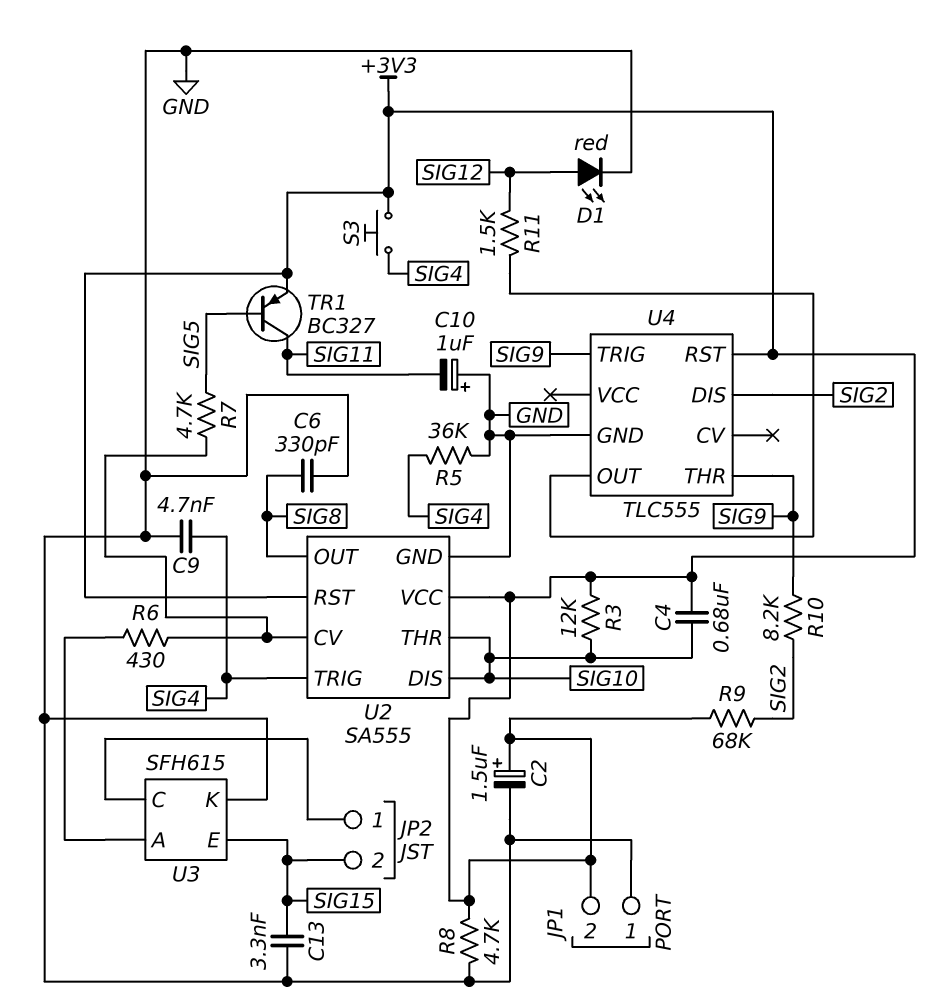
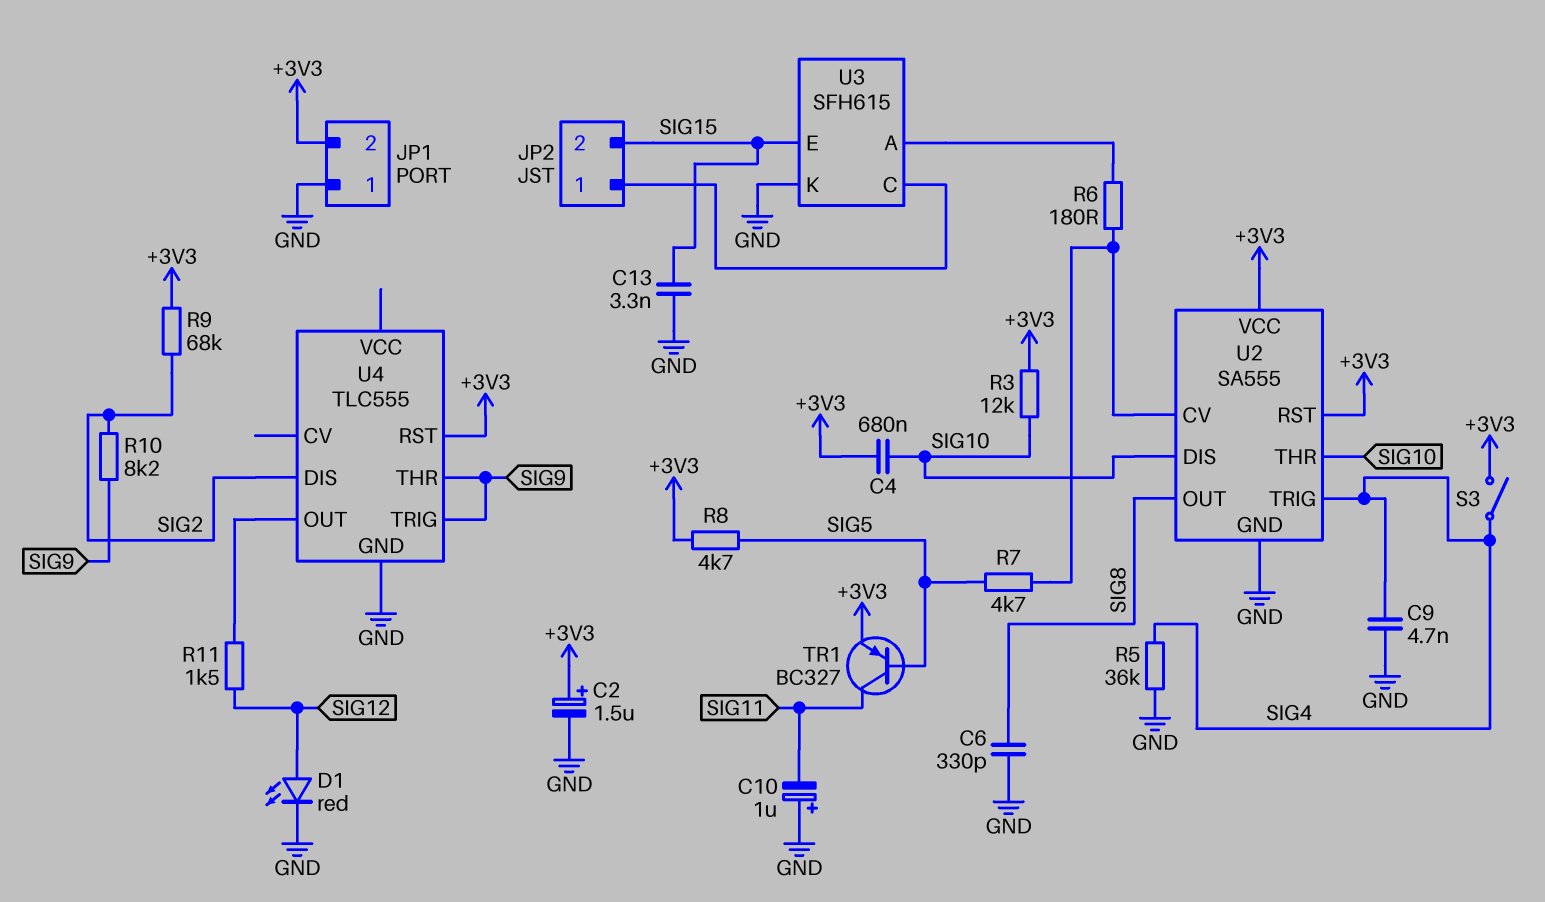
R6: 430 (U2/CV, U3/A) -> 180 (U2/CV, U3/A)
R8: 4.7k (+3V3, GND) -> 4.7k (+3V3, SIG5)
S3: button (+3V3, SIG4) -> switch (+3V3, SIG4)

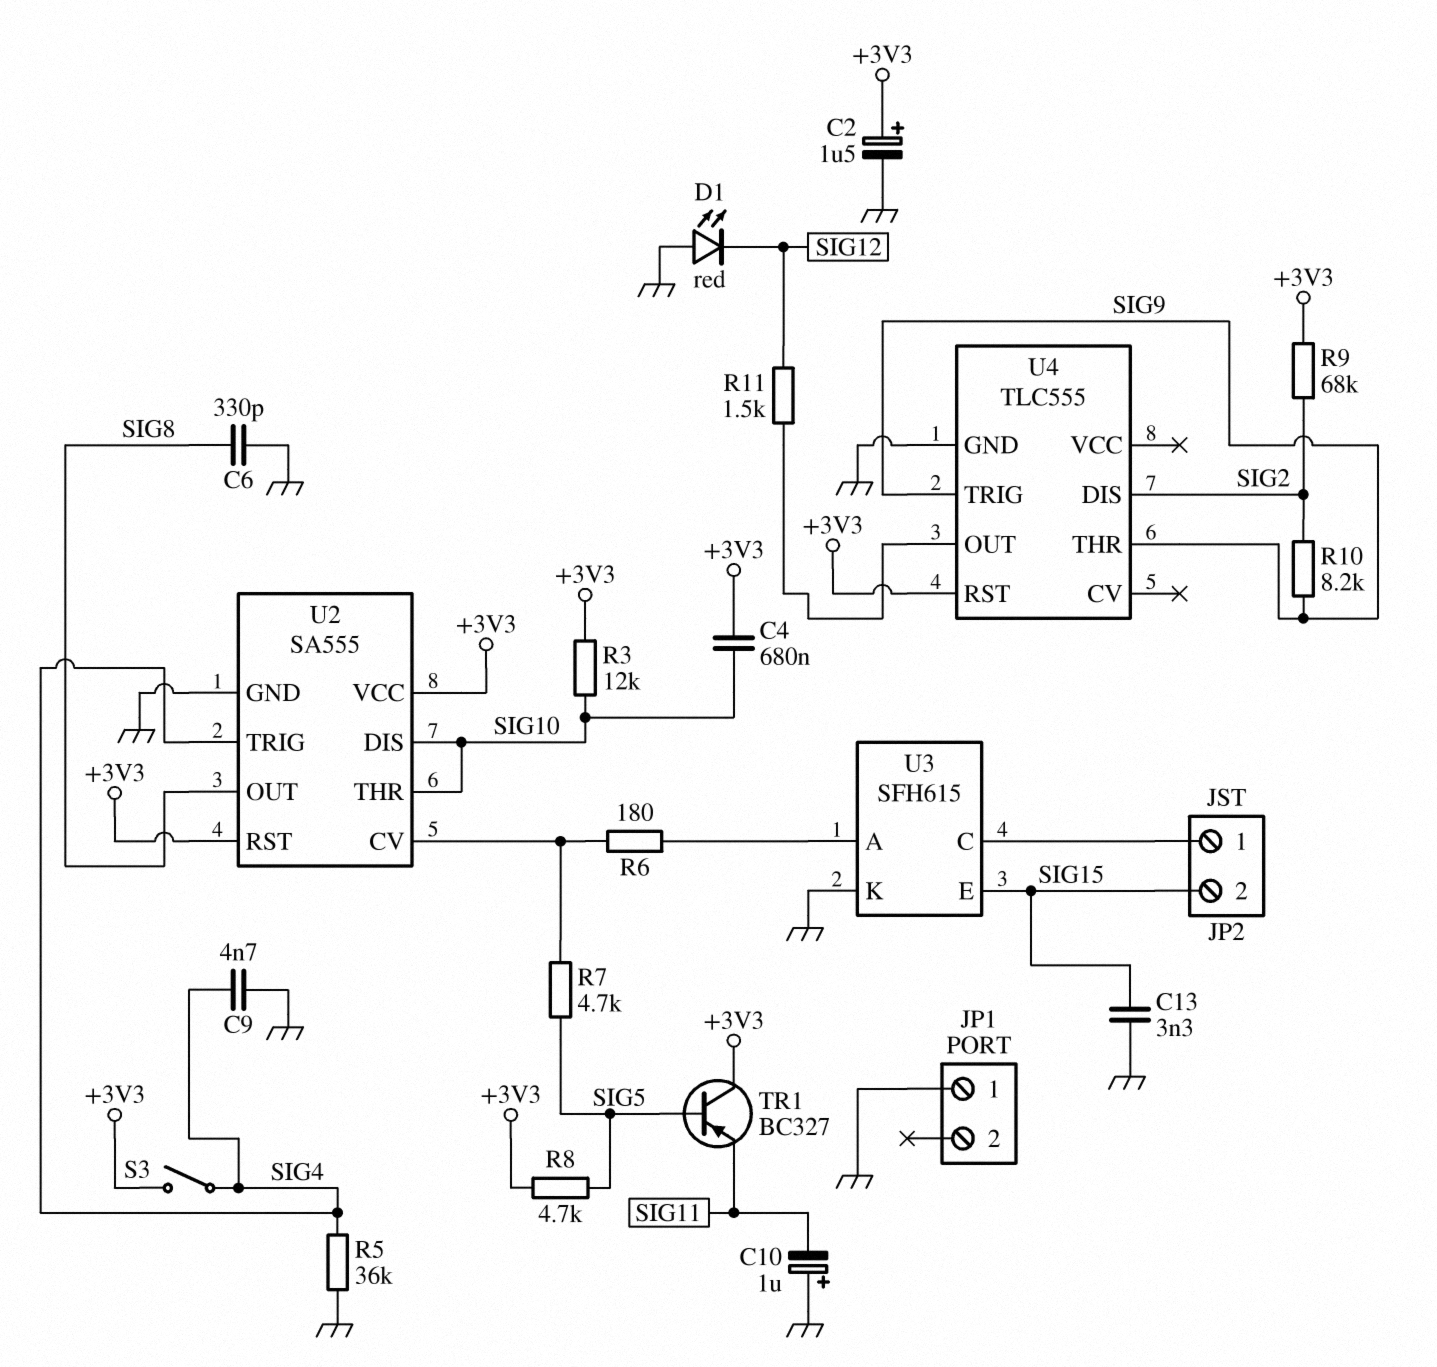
D1: LED red (A SIG12, K GND) -> LED red (A GND, K SIG12)
JP1 pin 2: +3V3 -> none
TR1: PNP BC327 (B SIG5, C SIG11, E +3V3) -> PNP BC327 (B SIG5, C +3V3, E SIG11)

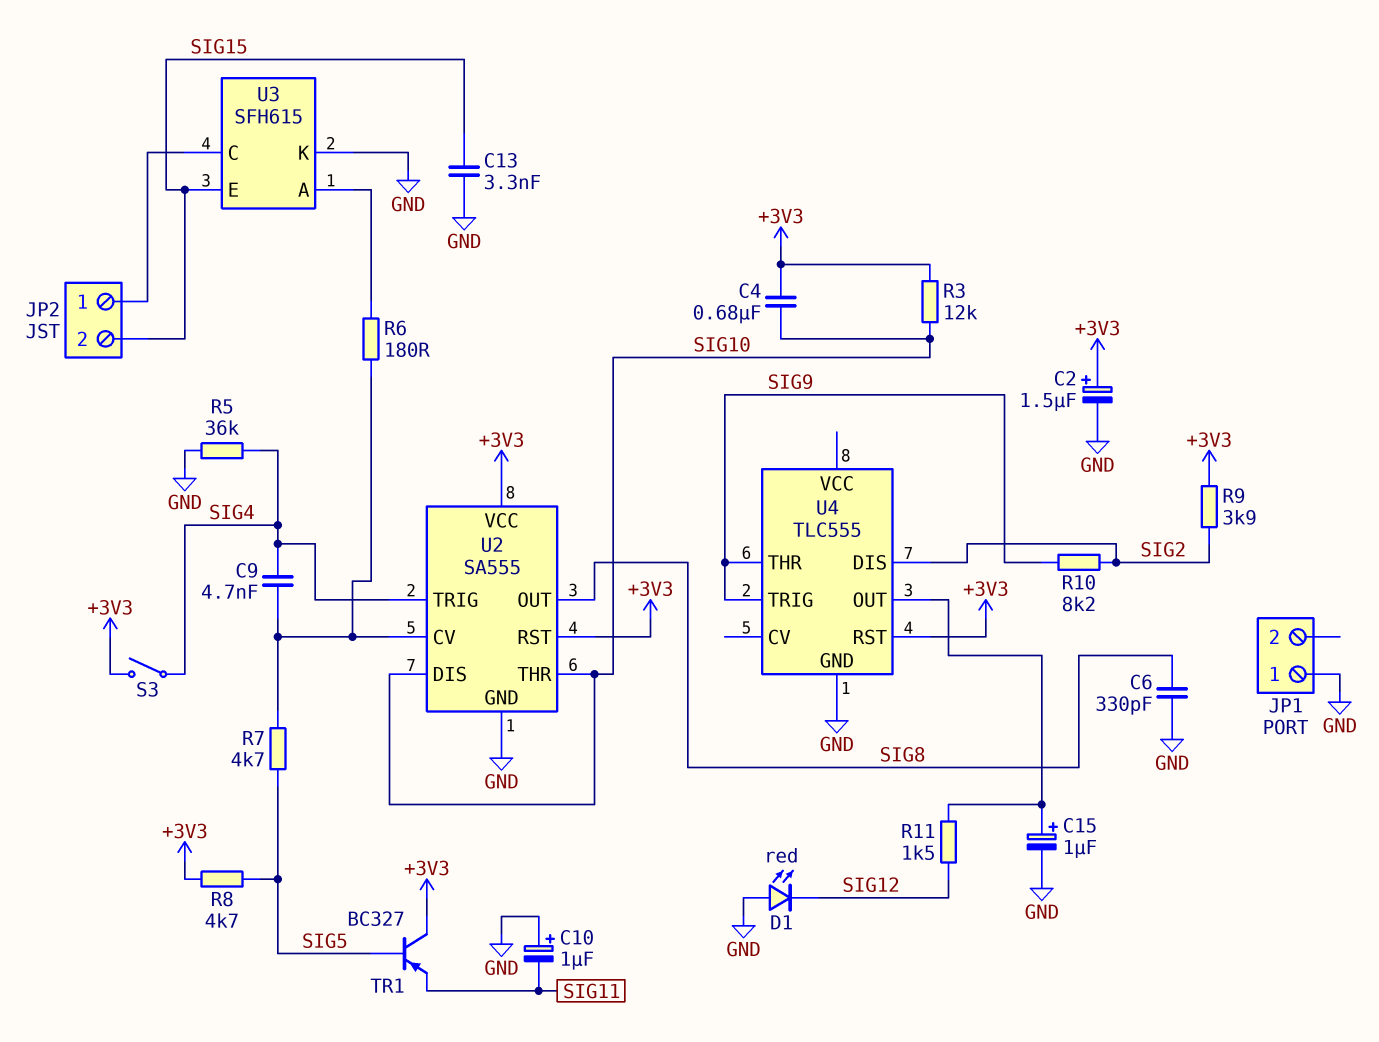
C9: 4.7nF (GND, SIG4) -> 4.7nF (SIG4, U2/CV)
C15: none -> 1uF (plus U4/OUT, minus GND)
R9: 68k (+3V3, SIG2) -> 3.9k (+3V3, SIG2)

